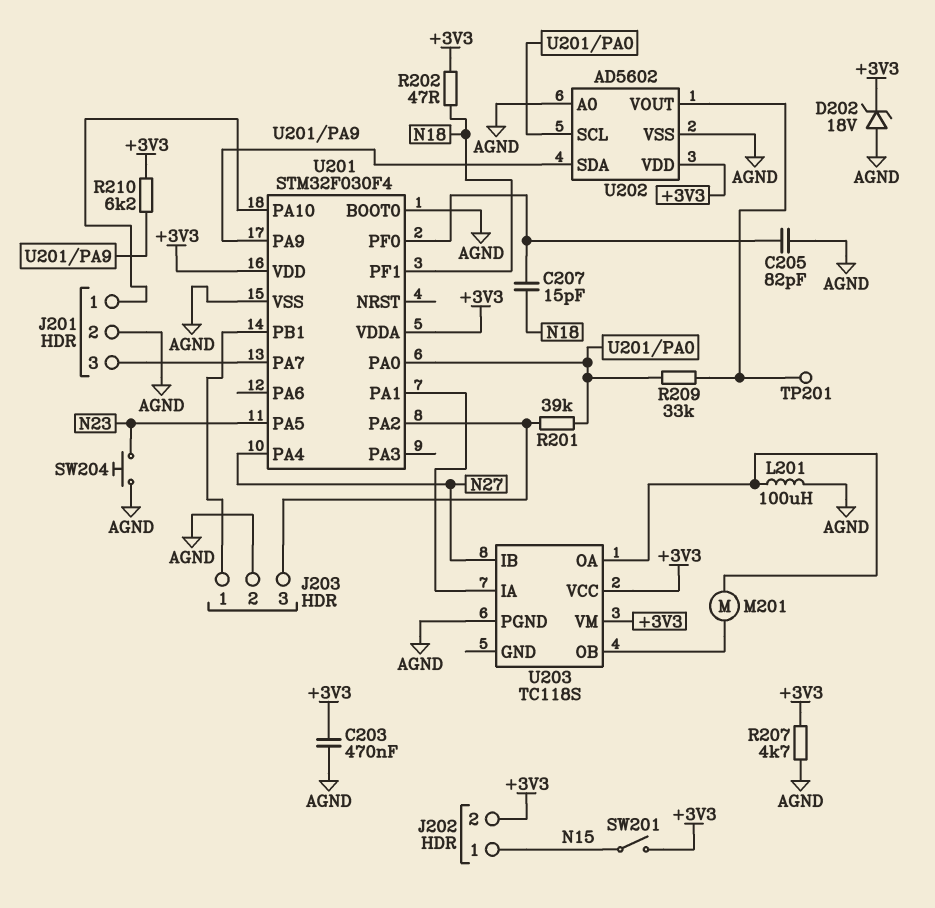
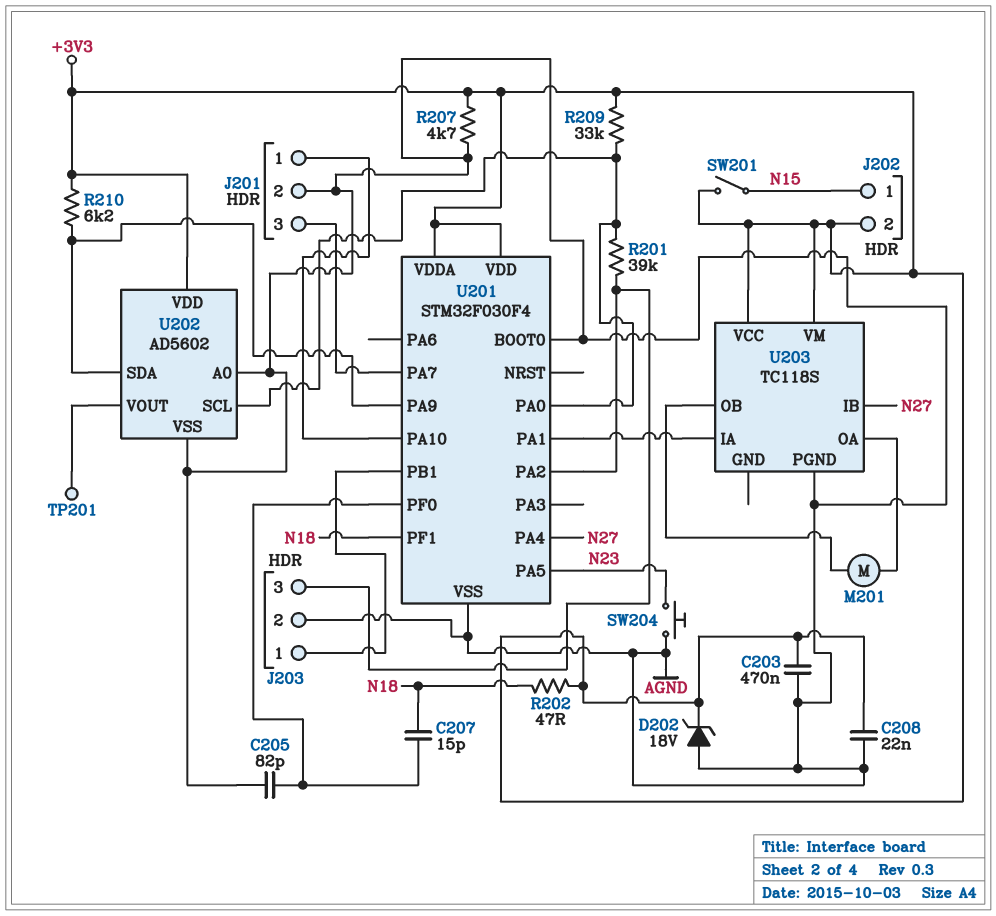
C208: none -> 22nF (+3V3, AGND)
L201: 100uH (AGND, U203/OA) -> none
R209: 33k (U201/PA0, U202/VOUT) -> 33k (+3V3, U201/PA0)

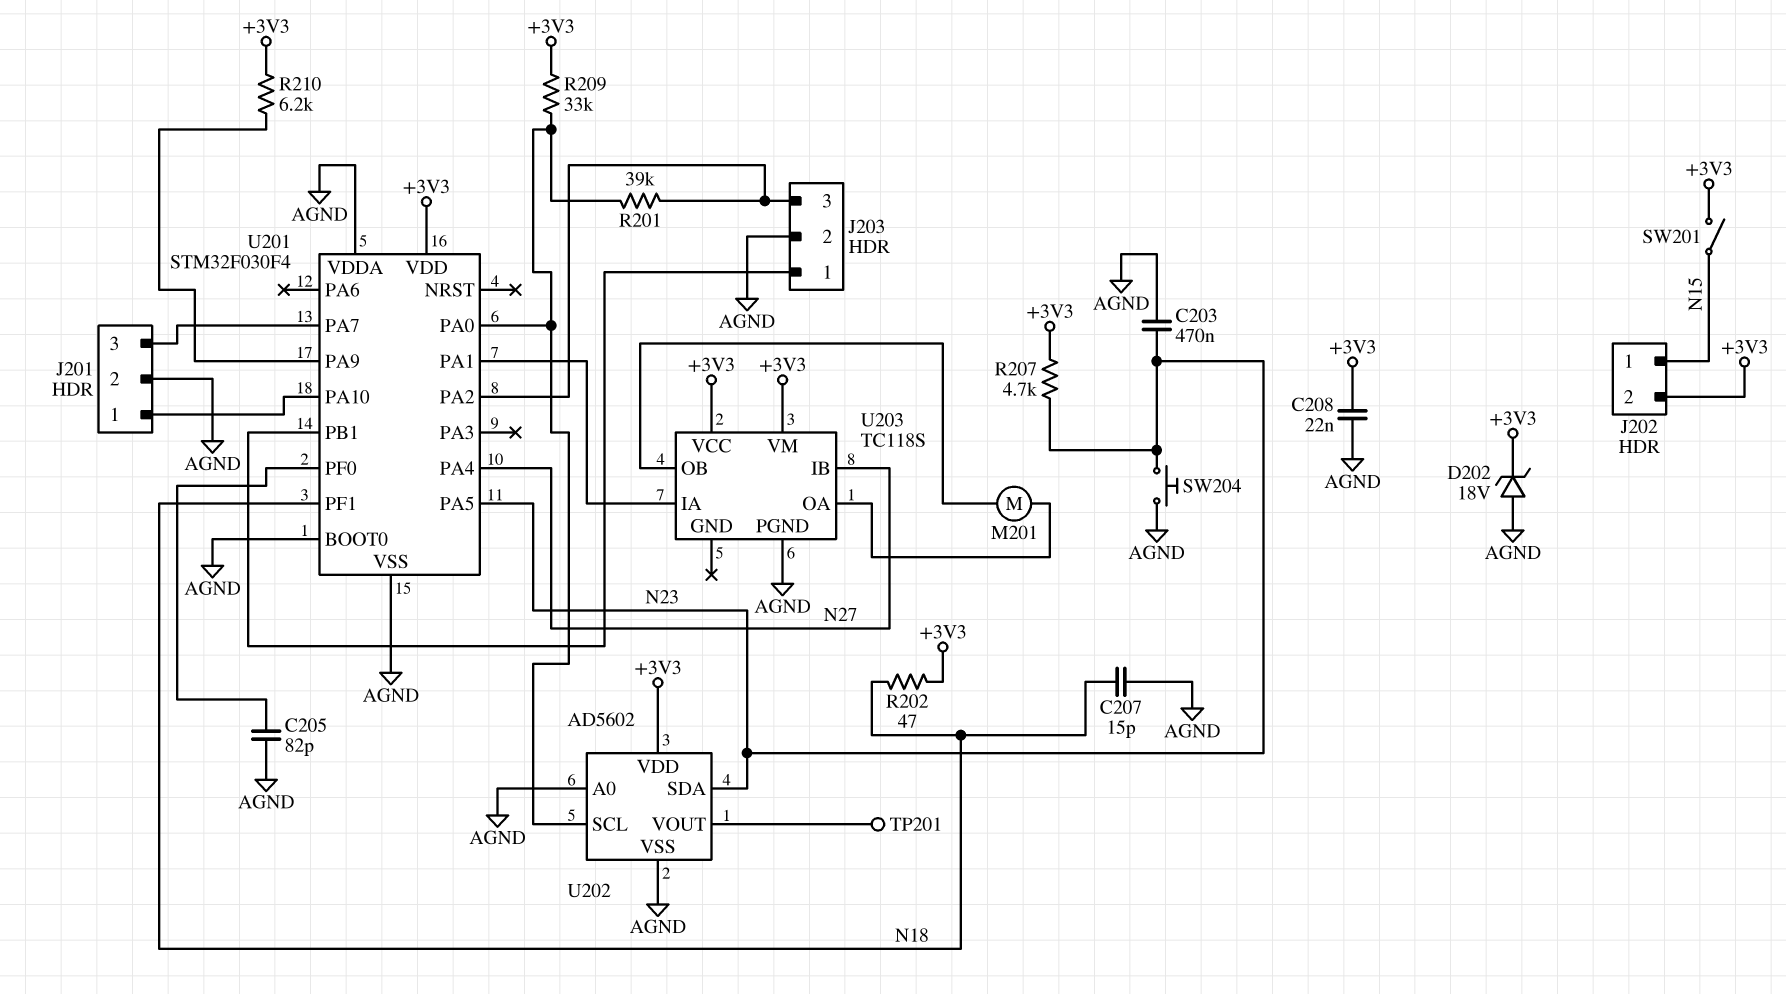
C203: 470nF (+3V3, AGND) -> 470nF (AGND, N23)
C207: 15pF (N18, U201/PF0) -> 15pF (AGND, N18)
R207: 4.7k (+3V3, AGND) -> 4.7k (+3V3, N23)
U201 pin VDDA: +3V3 -> AGND
U202 pin SDA: U201/PA9 -> N23

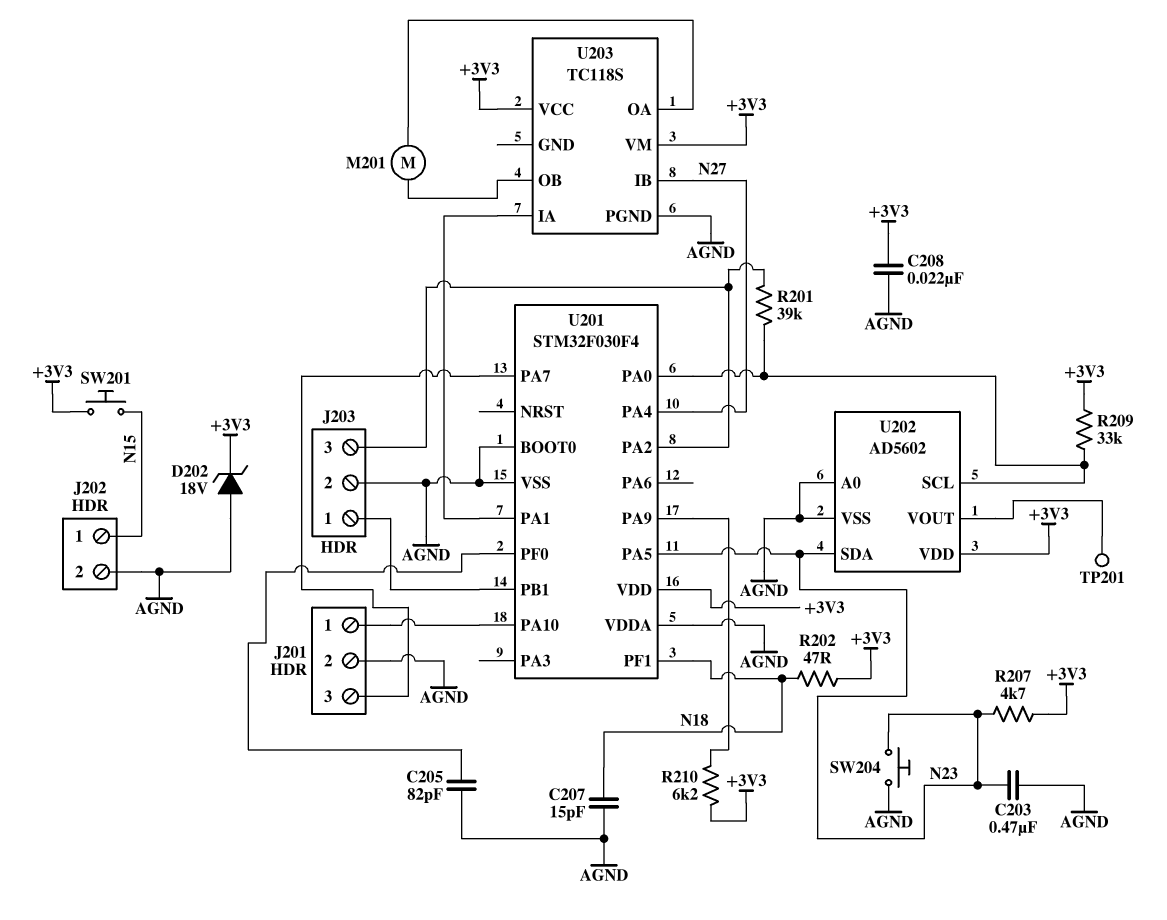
J202 pin 2: +3V3 -> AGND
SW201: switch (+3V3, N15) -> button (+3V3, N15)

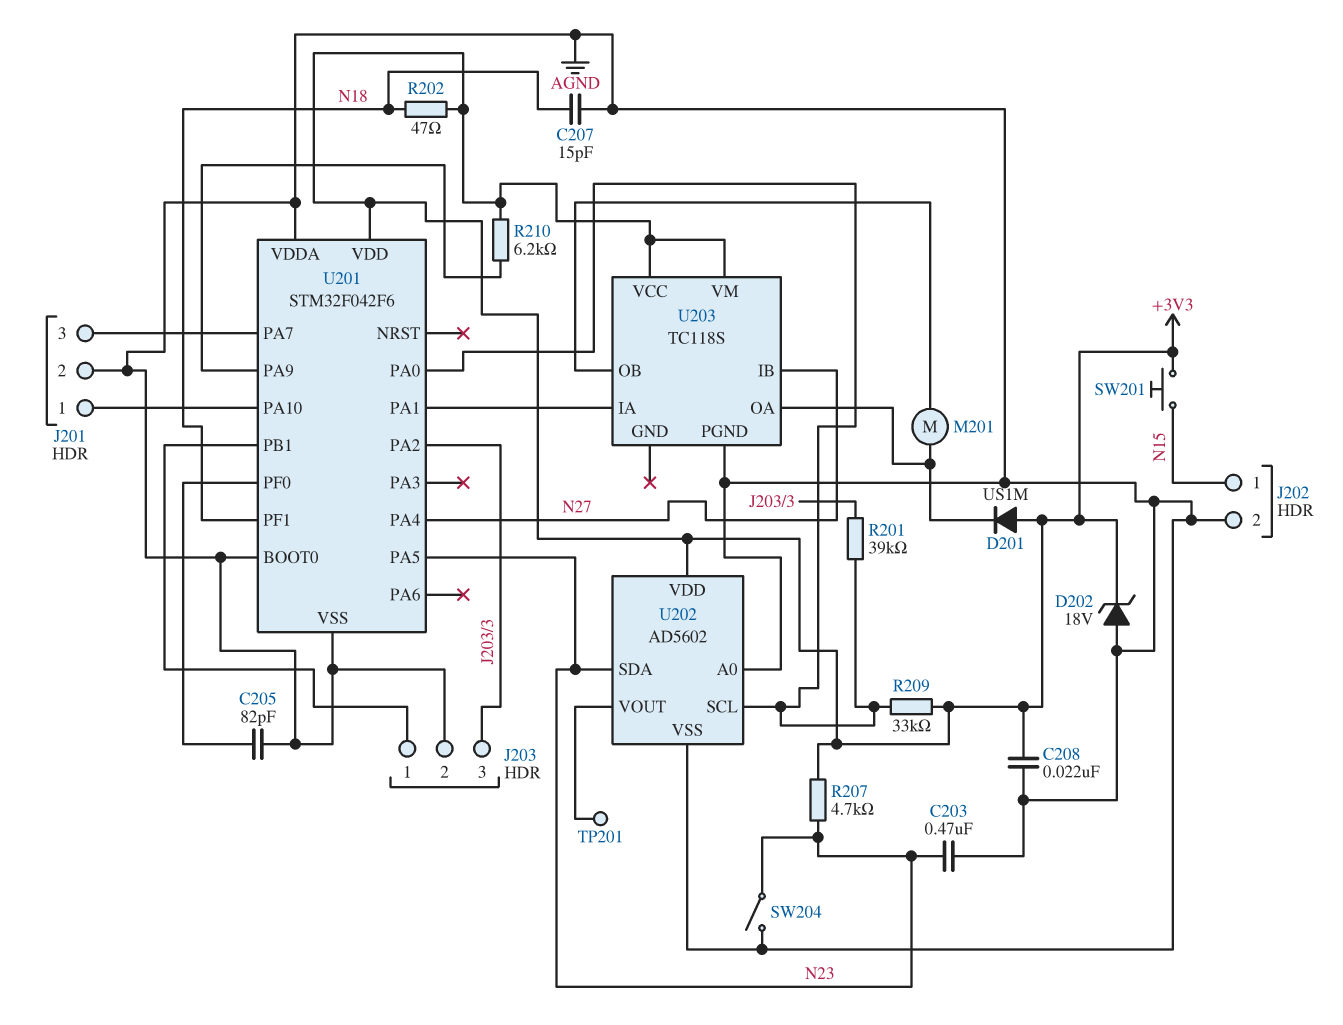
D201: none -> diode US1M (A +3V3, K U203/OA)
SW204: button (AGND, N23) -> switch (AGND, N23)
U201: STM32F030F4 -> STM32F042F6

